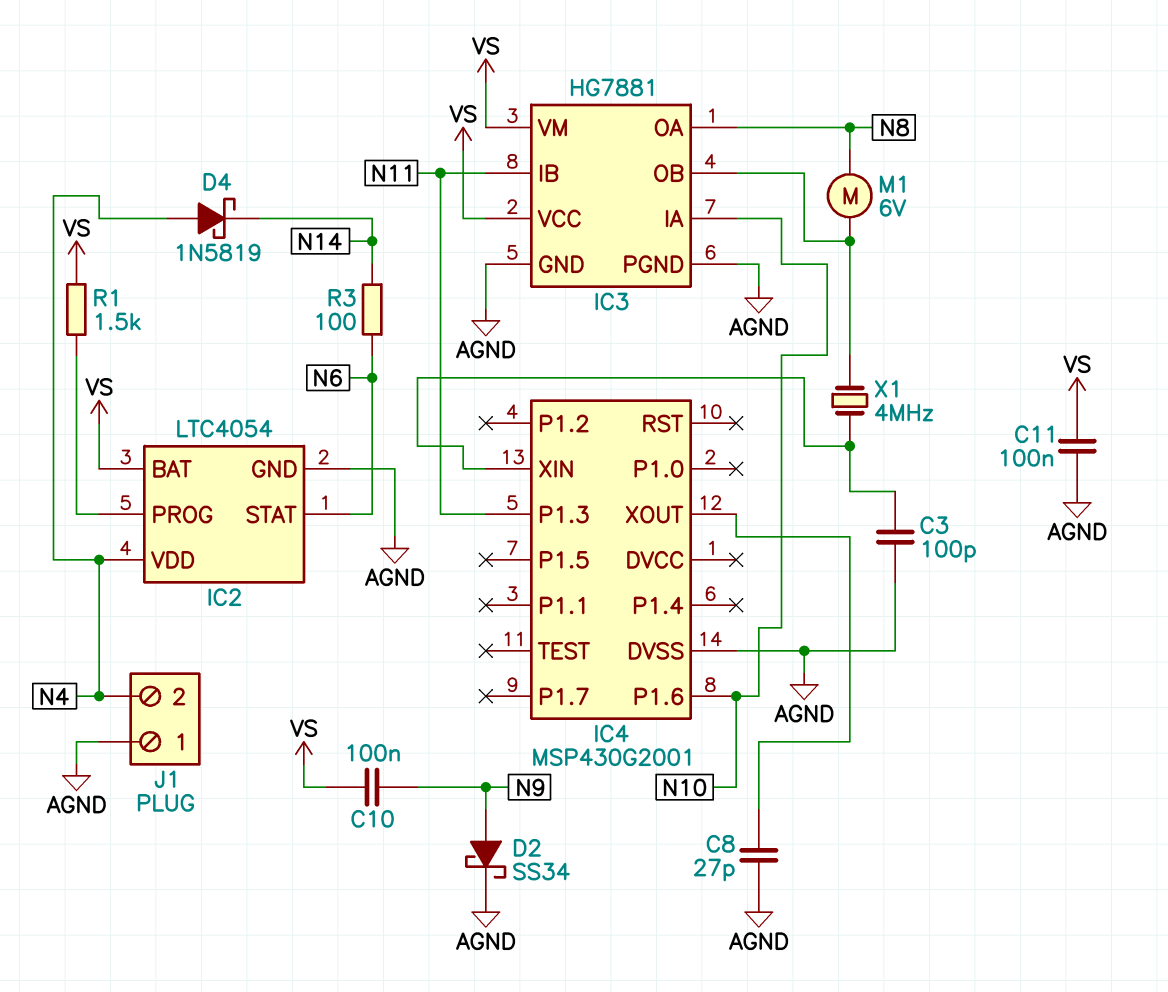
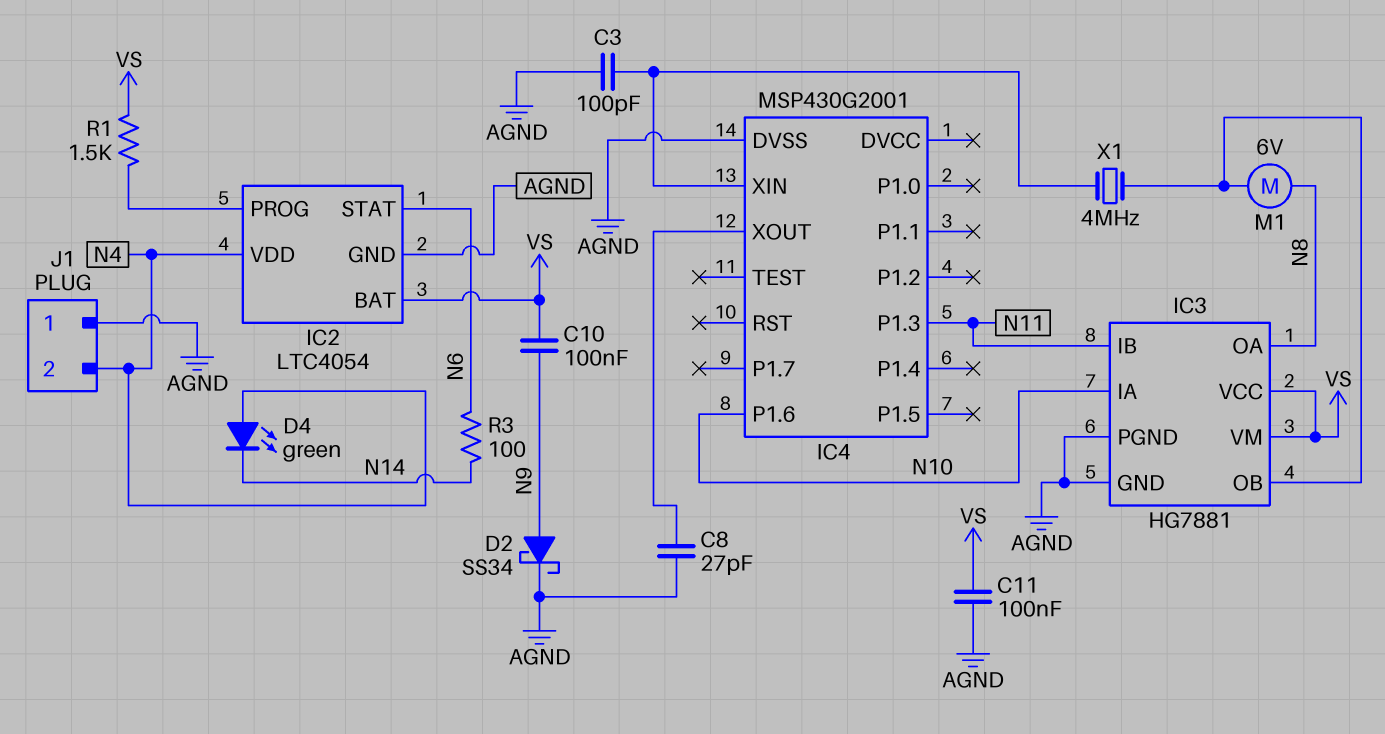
D4: schottky 1N5819 (A N4, K N14) -> LED green (A N4, K N14)

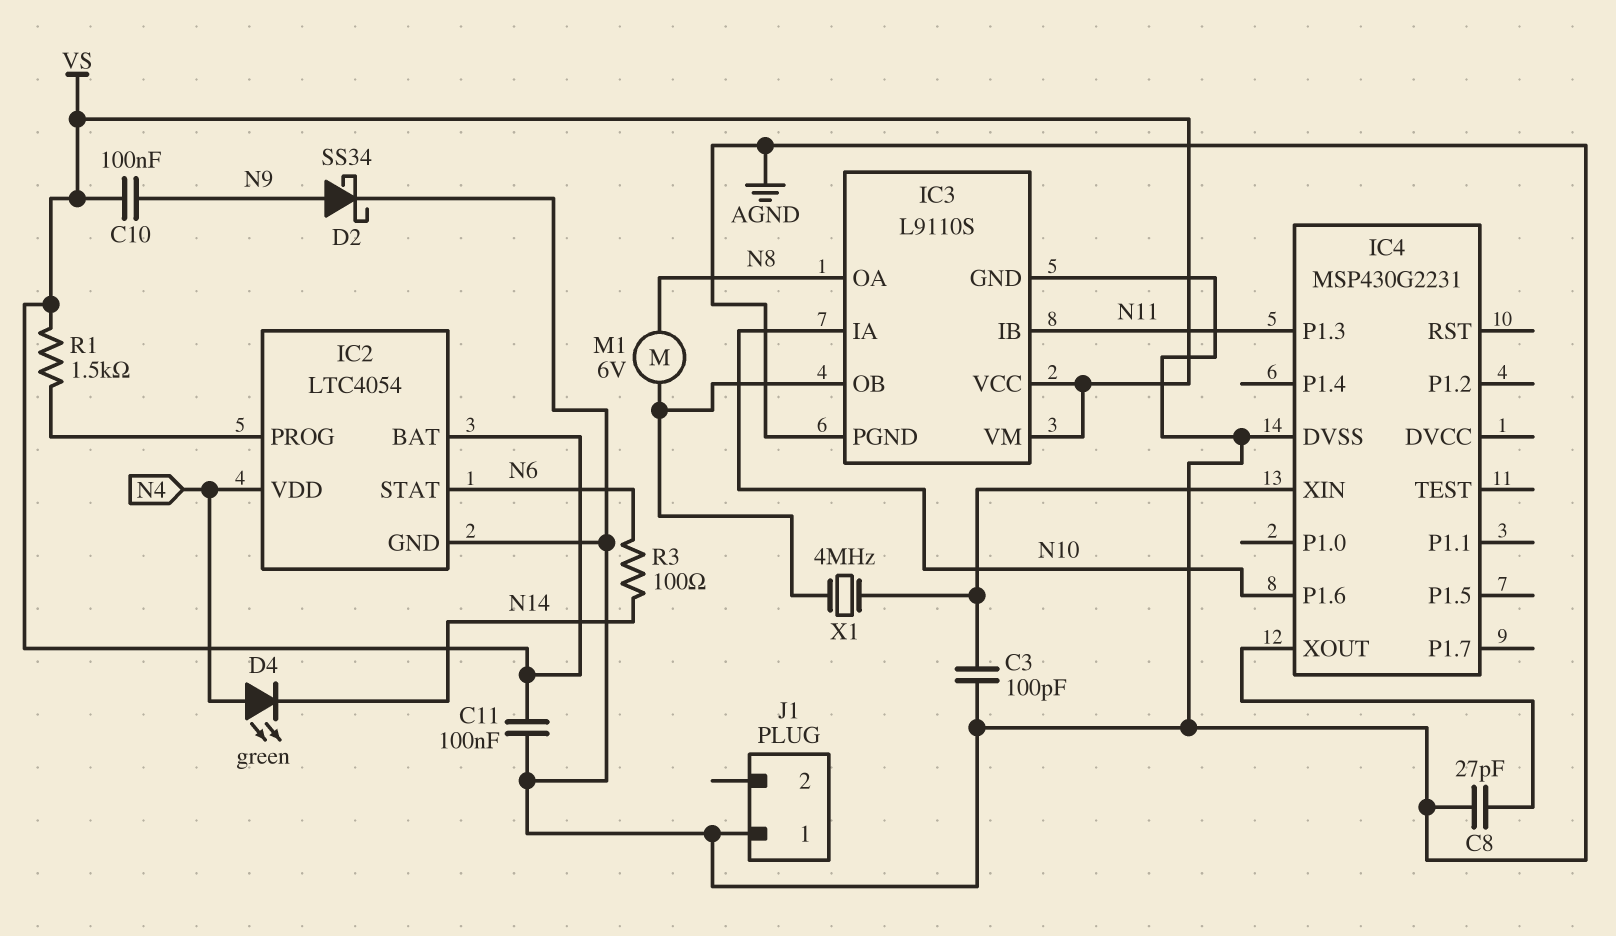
IC3: HG7881 -> L9110S
IC4: MSP430G2001 -> MSP430G2231
J1 pin 2: N4 -> none

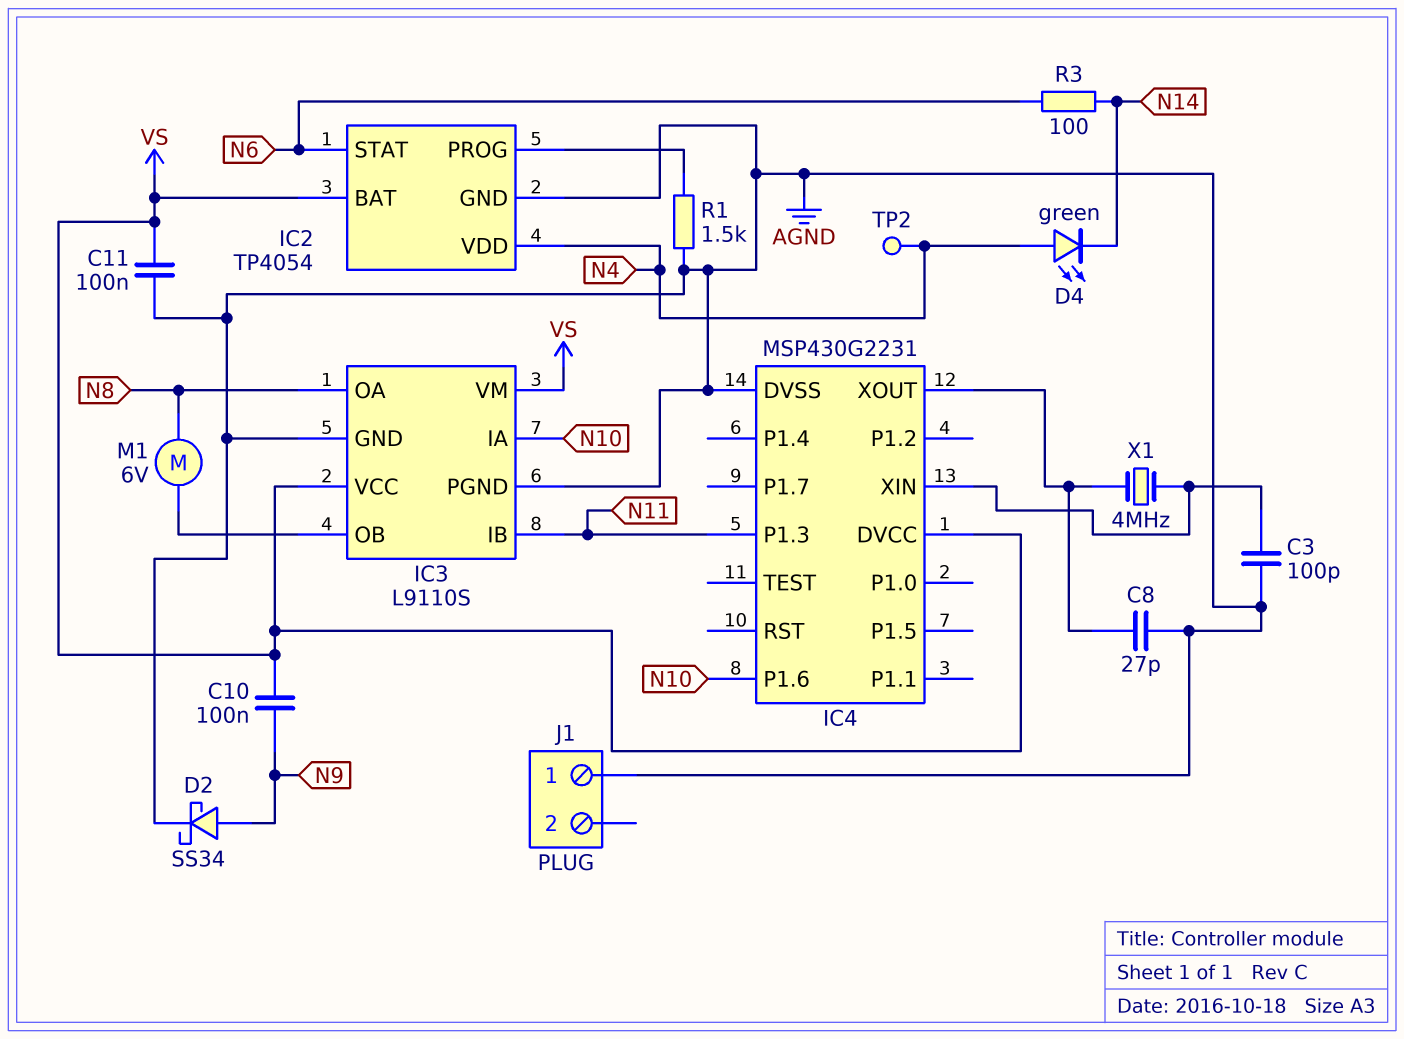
IC2: LTC4054 -> TP4054
IC4 pin DVCC: none -> VS
R1: 1.5k (IC2/PROG, VS) -> 1.5k (AGND, IC2/PROG)
TP2: none -> test point (N4)
X1: 4MHz (IC3/OB, IC4/XIN) -> 4MHz (IC4/XIN, IC4/XOUT)

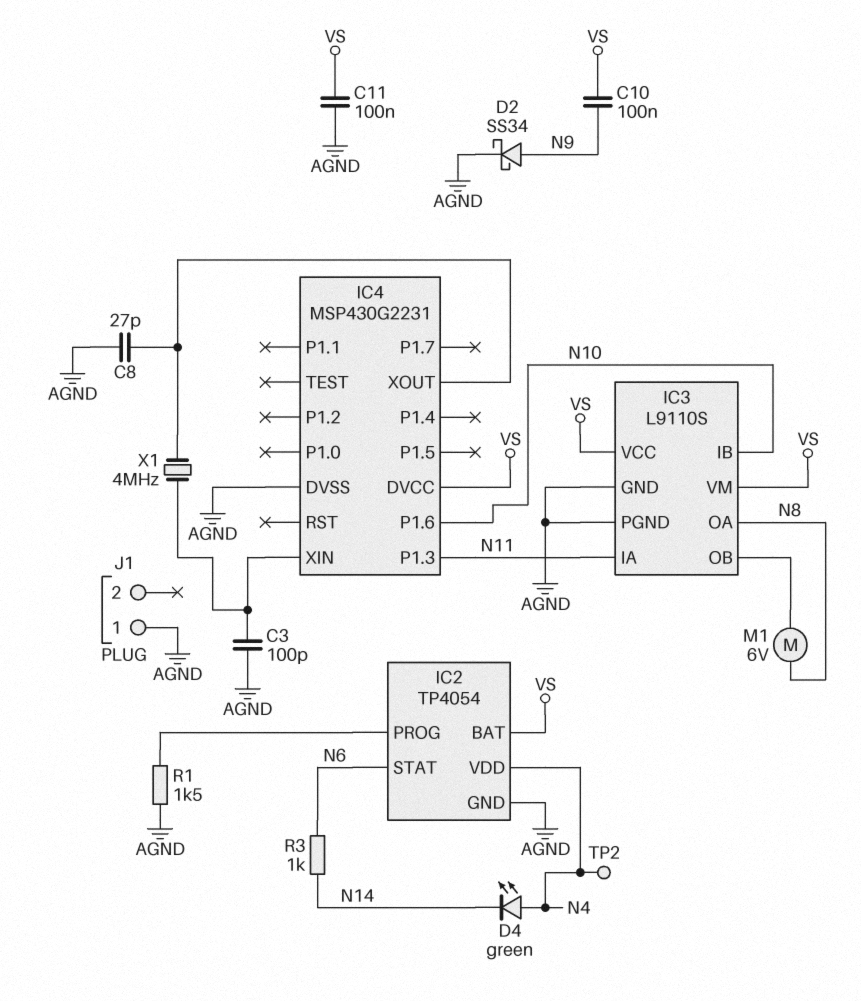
IC3 pin IA: N10 -> N11
IC3 pin IB: N11 -> N10
R3: 100 (N6, N14) -> 1k (N6, N14)

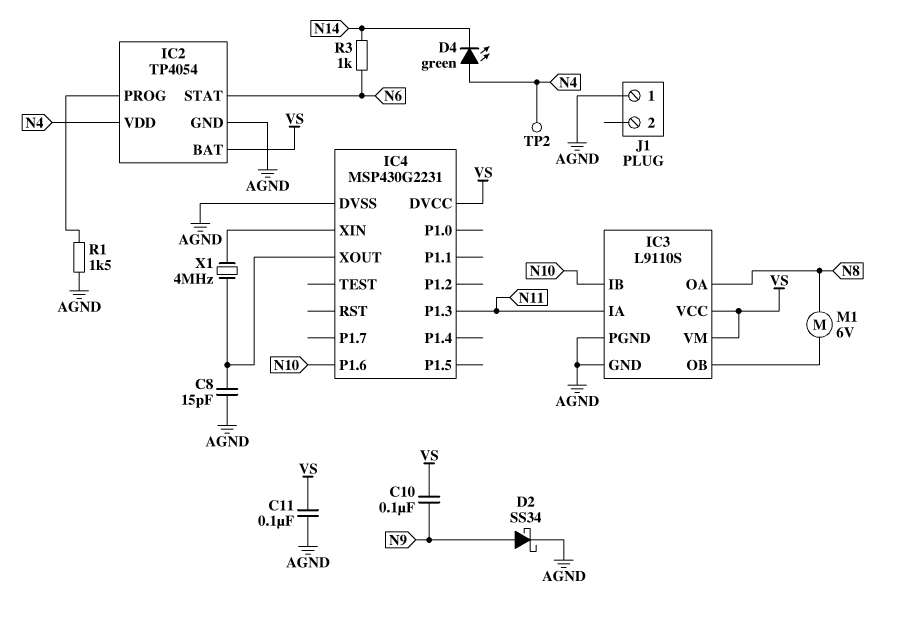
C3: 100pF (AGND, IC4/XIN) -> none
C8: 27pF (AGND, IC4/XOUT) -> 15pF (AGND, IC4/XOUT)

